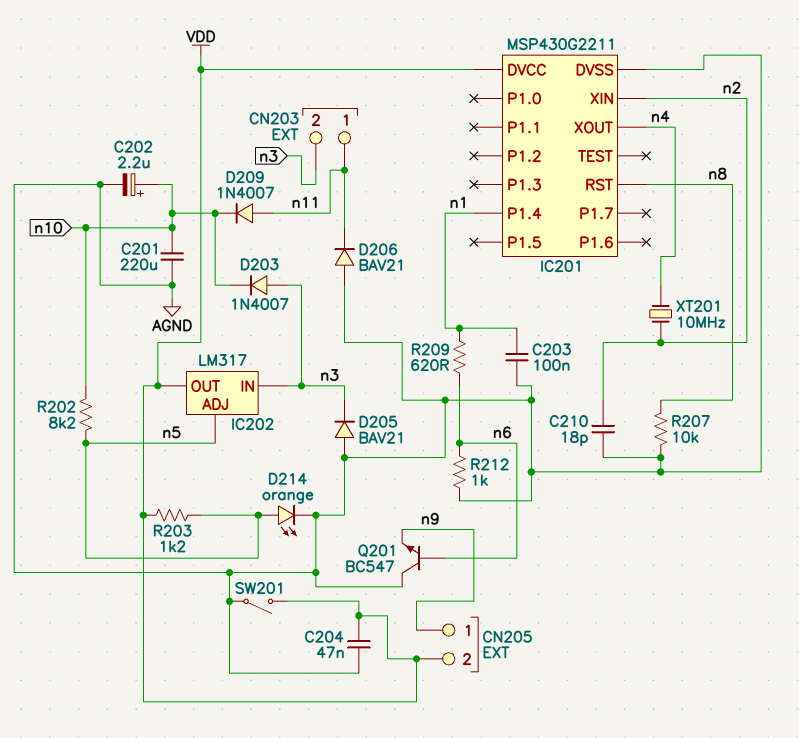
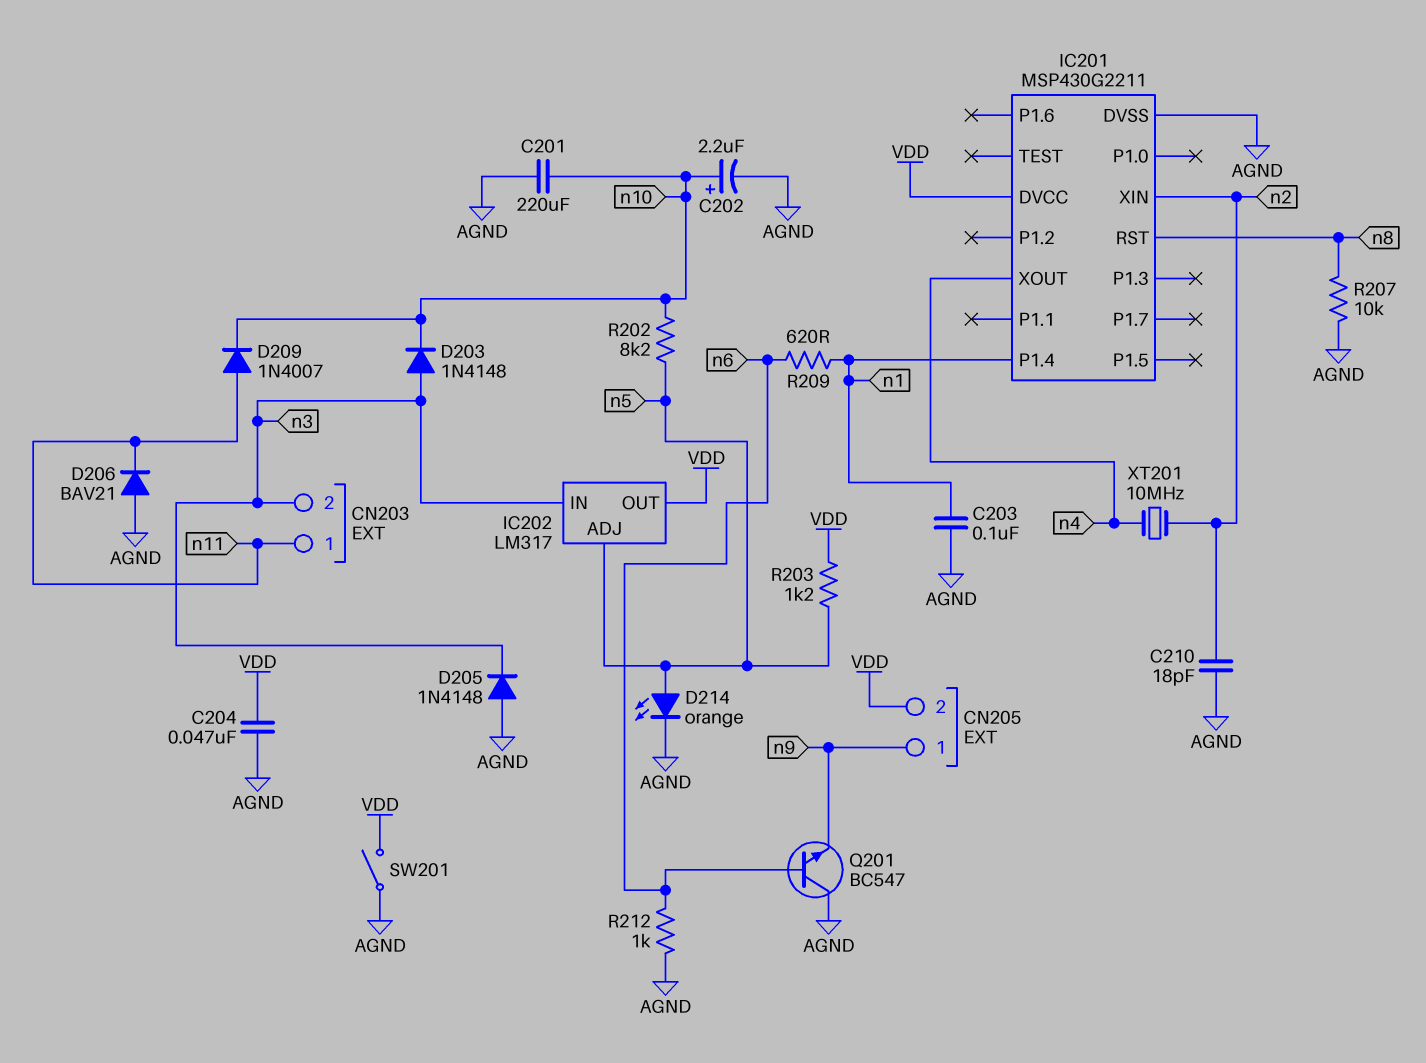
D203: diode 1N4007 (A n3, K n10) -> diode 1N4148 (A n3, K n10)
D205: diode BAV21 (A AGND, K n3) -> diode 1N4148 (A AGND, K n3)

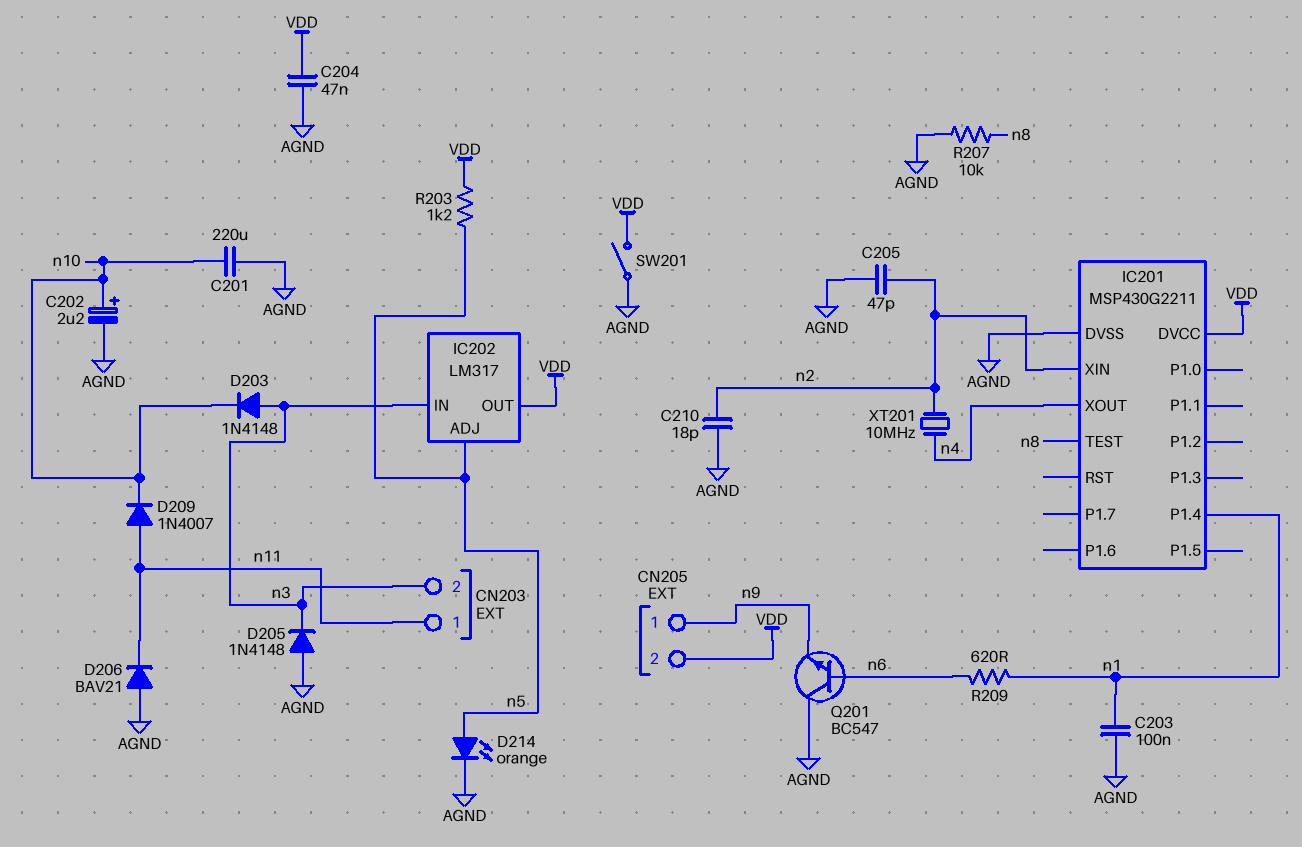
C205: none -> 47pF (AGND, n2)
IC201 pin RST: n8 -> none
IC201 pin TEST: none -> n8
R202: 8.2k (n5, n10) -> none
R212: 1k (AGND, n6) -> none

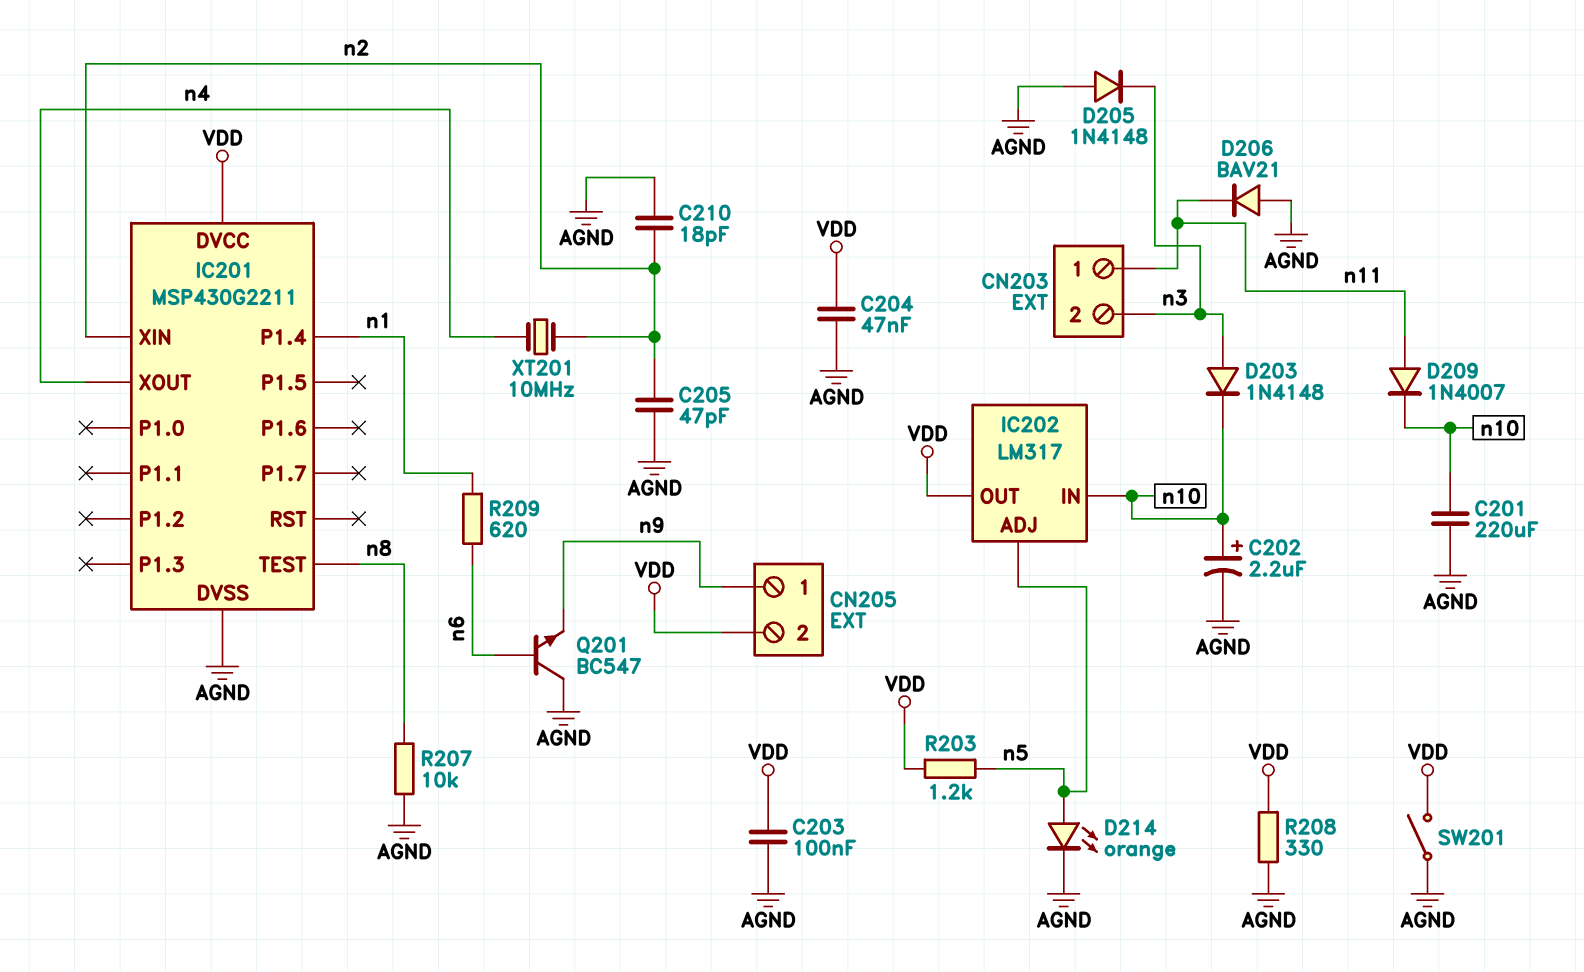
C203: 100nF (AGND, n1) -> 100nF (AGND, VDD)
IC202 pin IN: n3 -> n10
R208: none -> 330 (AGND, VDD)

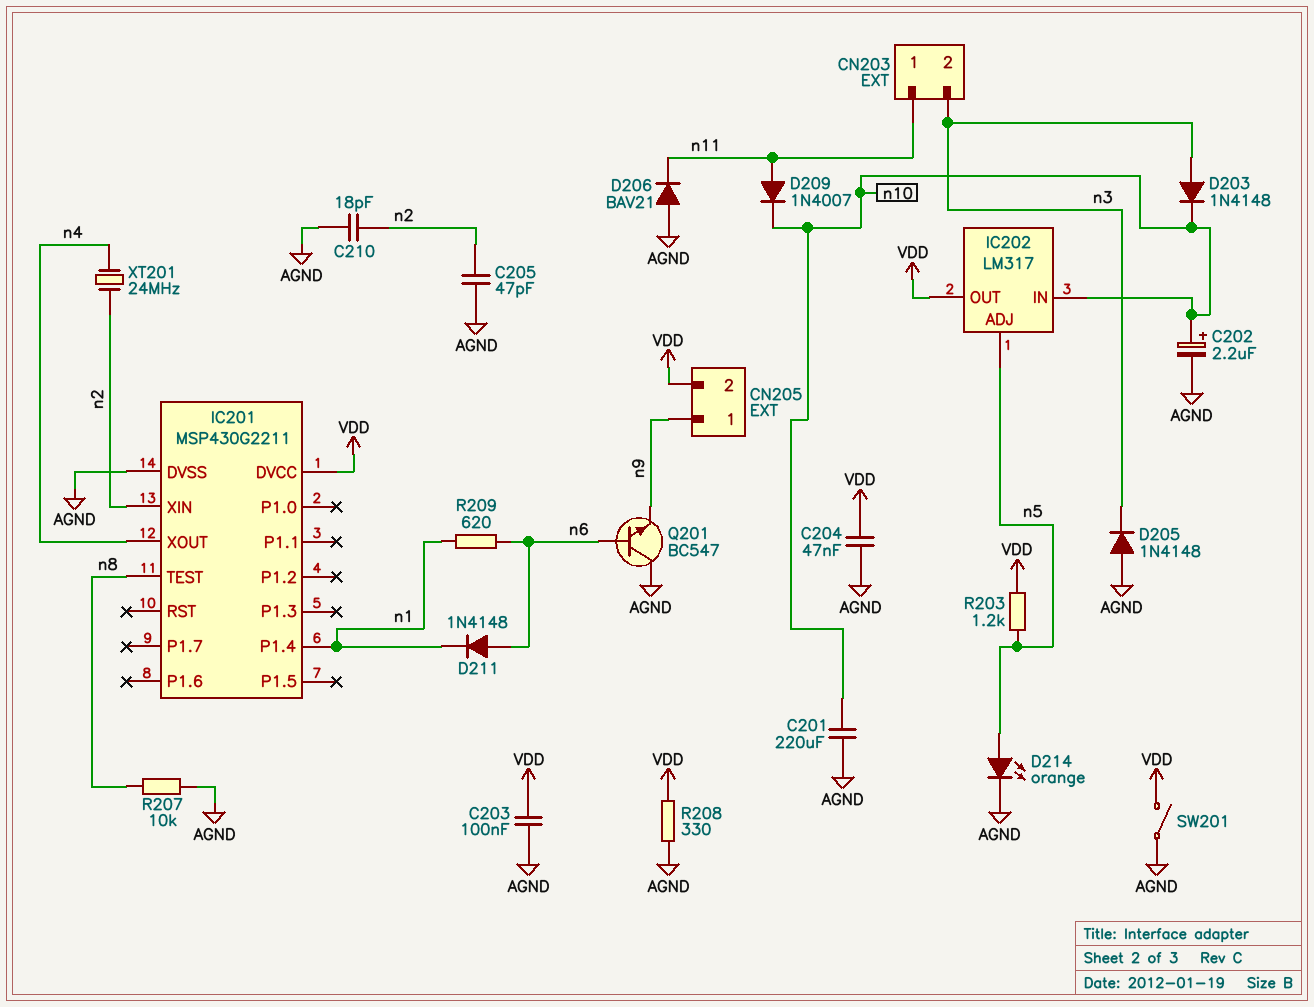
D211: none -> diode 1N4148 (A n6, K n1)
XT201: 10MHz (n2, n4) -> 24MHz (n2, n4)

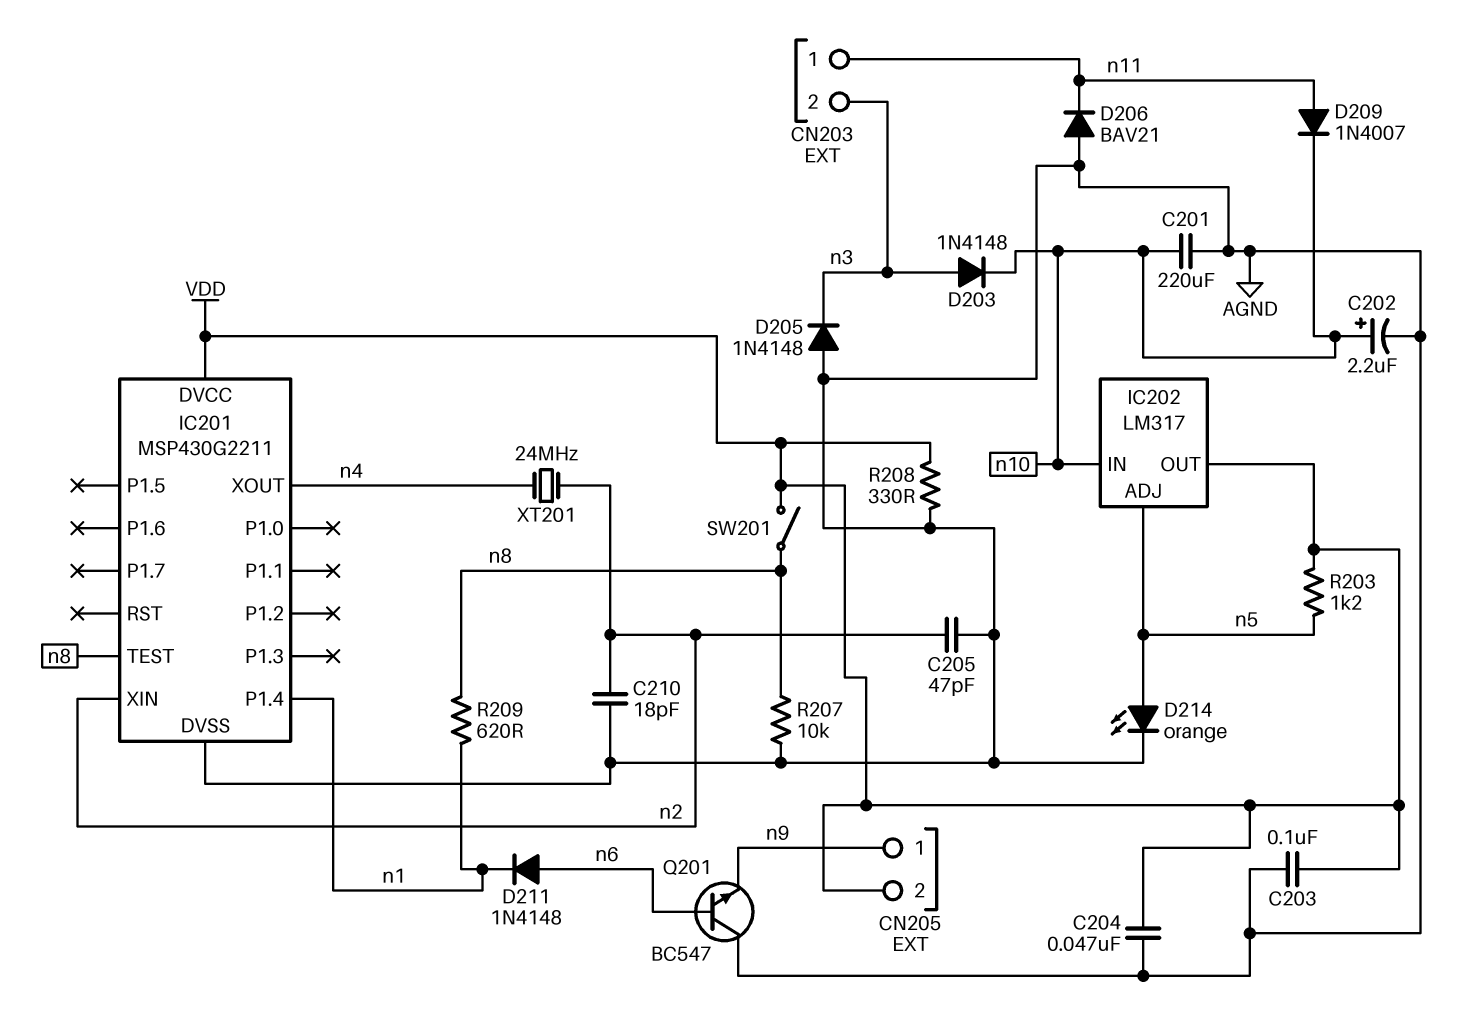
R209: 620 (n1, n6) -> 620 (n1, n8)
SW201: switch (AGND, VDD) -> switch (VDD, n8)

